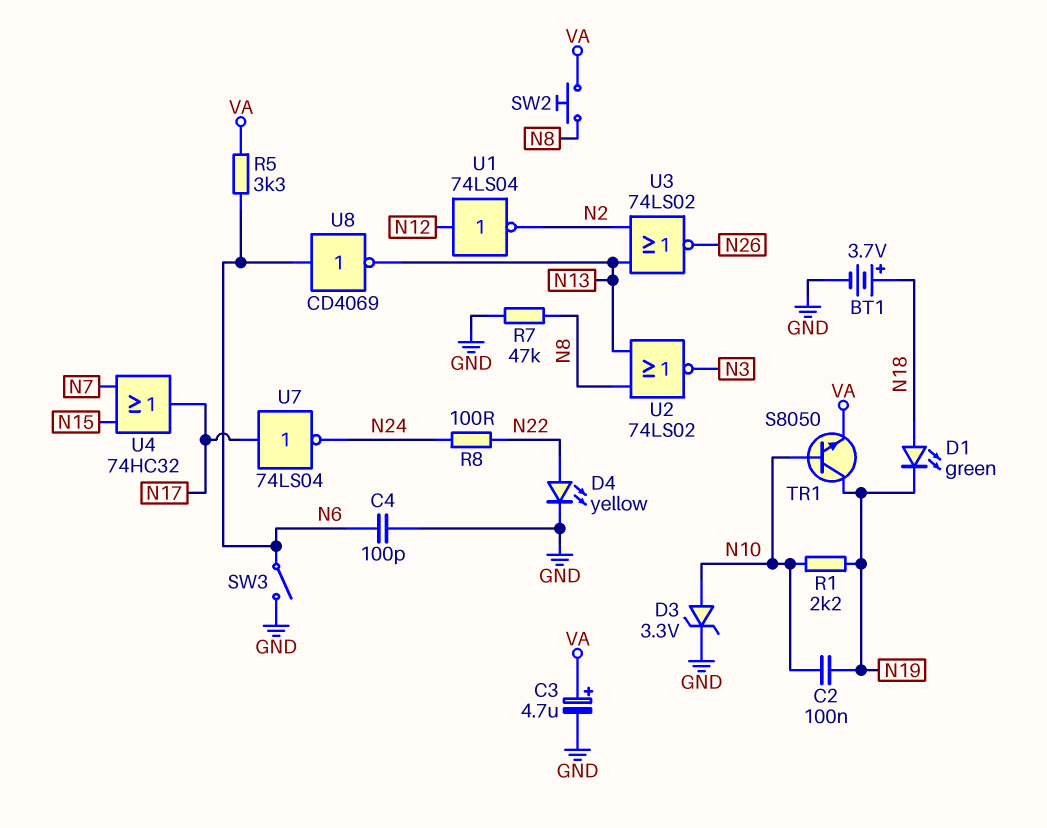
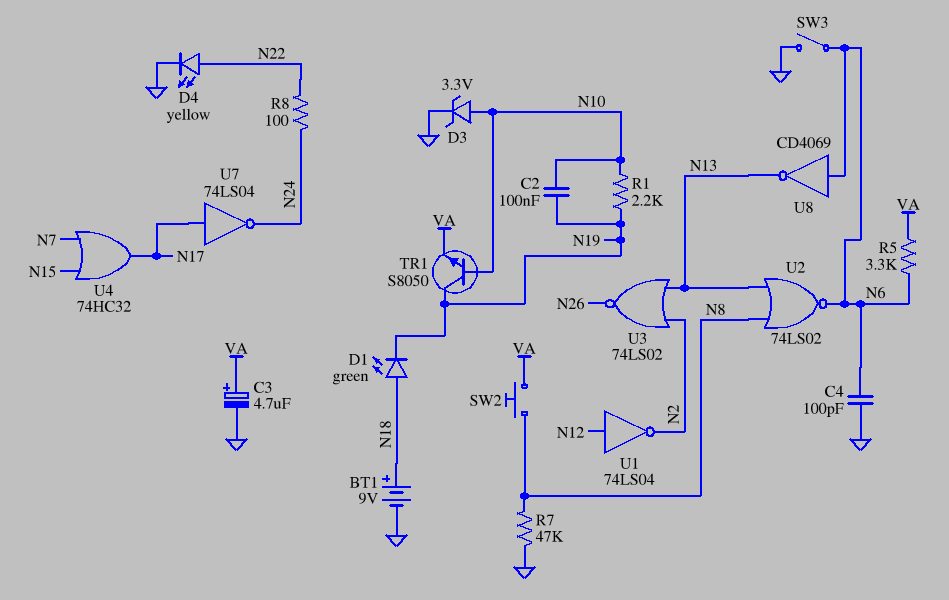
BT1: 3.7V (plus N18, minus GND) -> 9V (plus N18, minus GND)
U2: NOR 74LS02 (in N8, in N13, out N3) -> NOR 74LS02 (in N8, in N13, out N6)

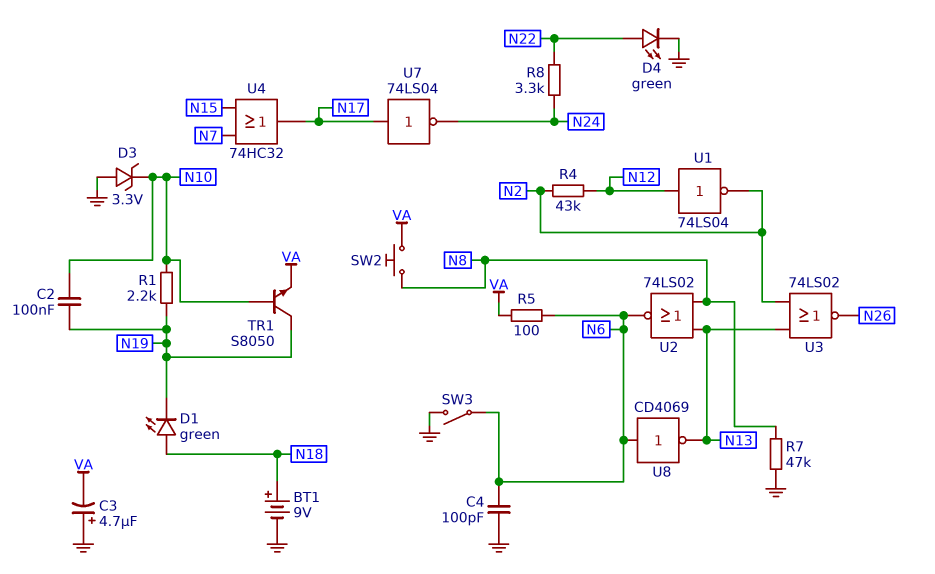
C3: 4.7uF (plus VA, minus GND) -> 4.7uF (plus GND, minus VA)
D3: zener 3.3V (A N10, K GND) -> zener 3.3V (A GND, K N10)
D4: LED yellow (A N22, K GND) -> LED green (A N22, K GND)
R4: none -> 43k (N2, N12)
R5: 3.3k (N6, VA) -> 100 (N6, VA)
R8: 100 (N22, N24) -> 3.3k (N22, N24)

